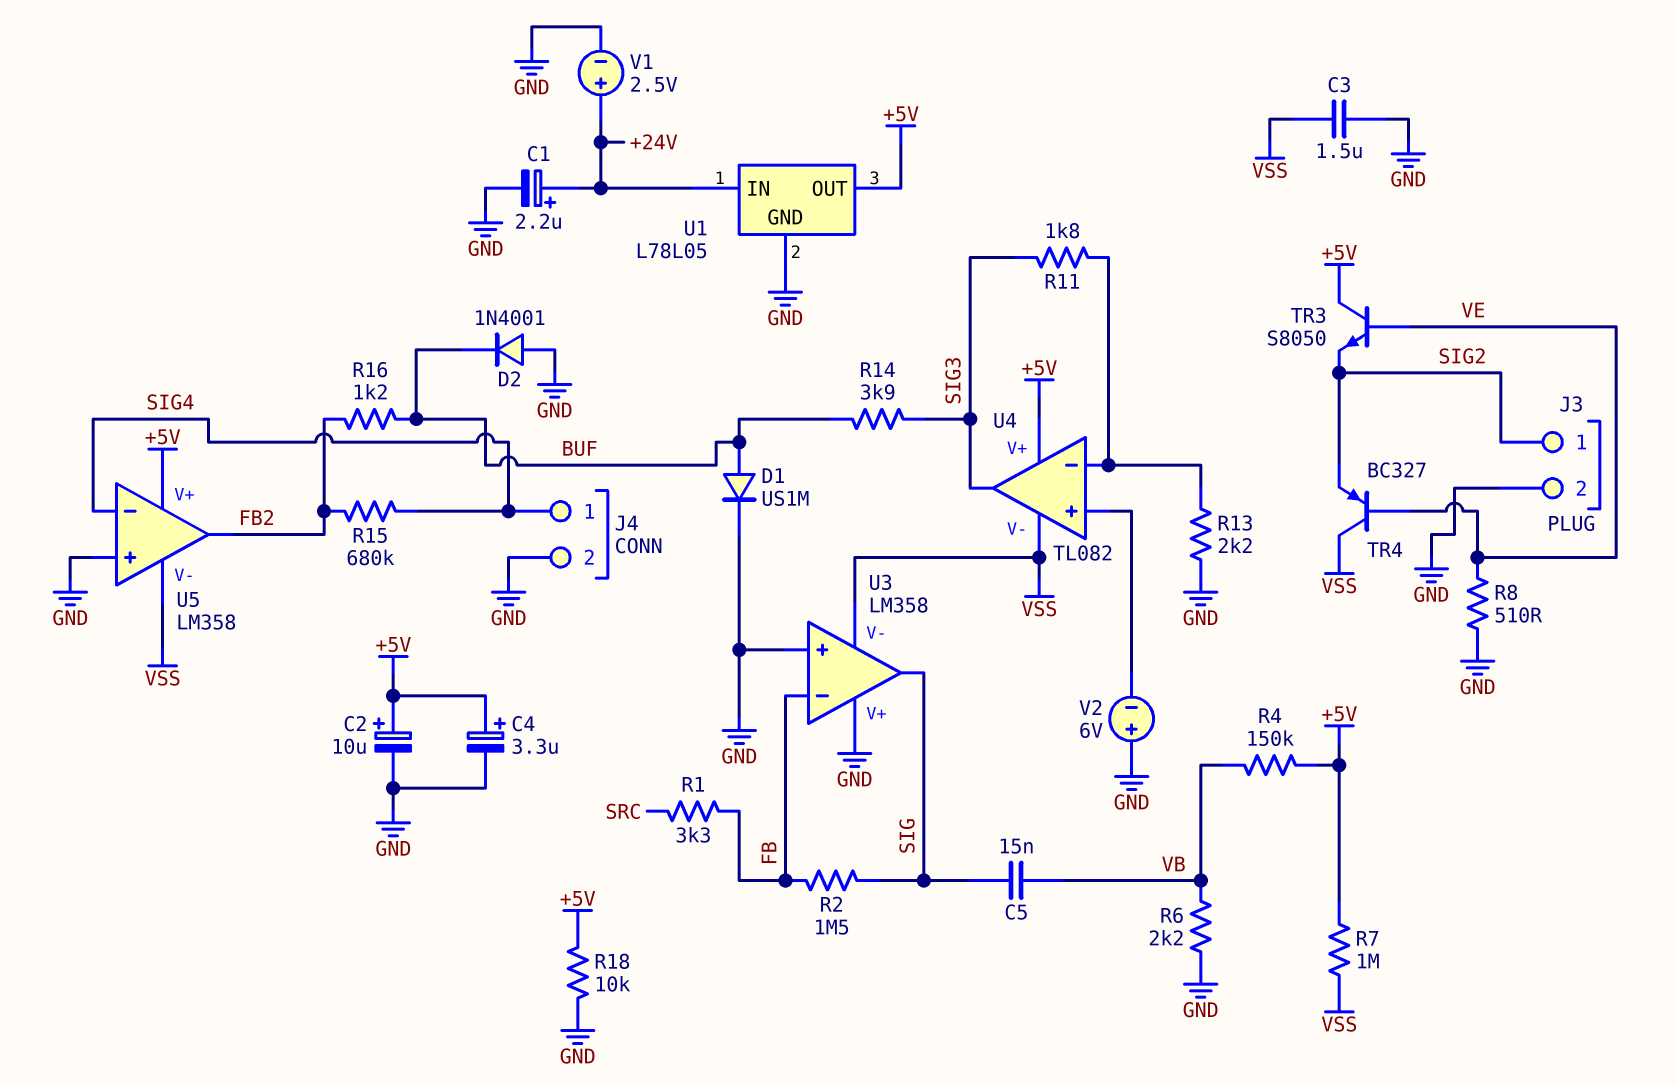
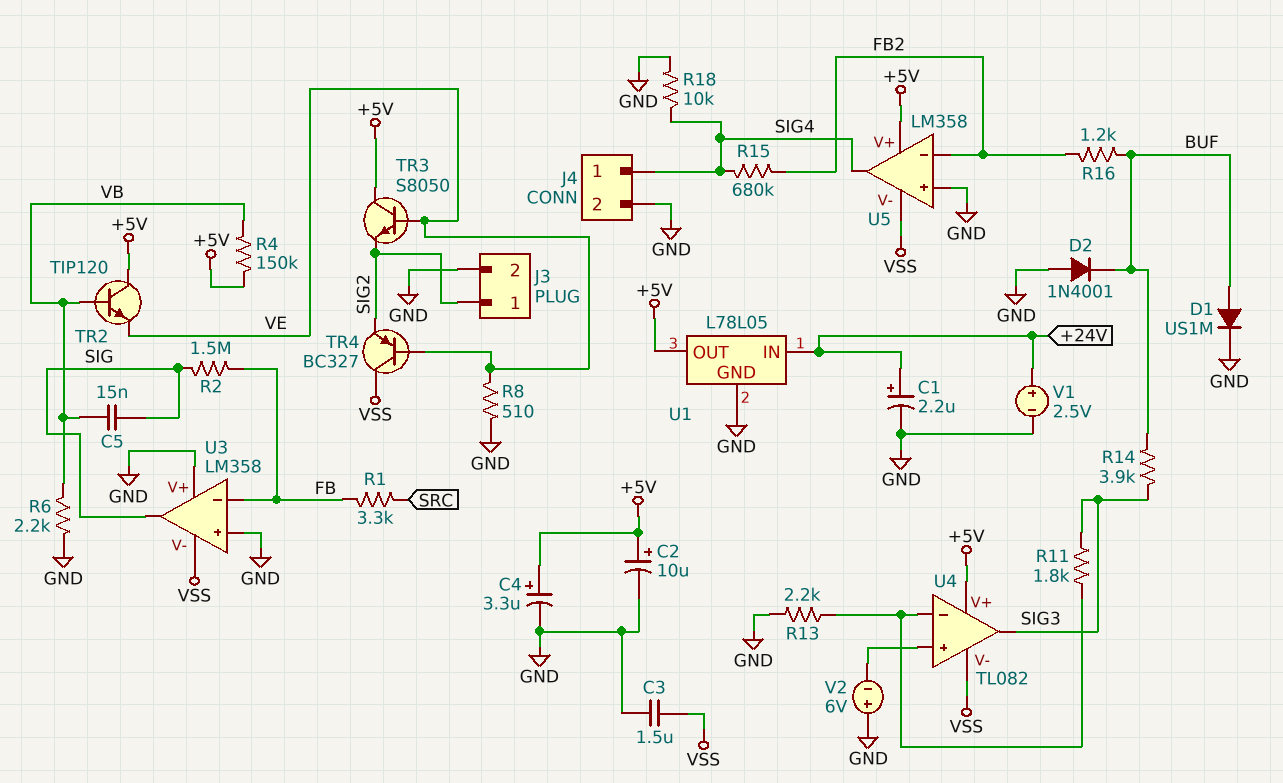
R7: 1M (+5V, VSS) -> none
R18: 10k (+5V, GND) -> 10k (GND, SIG4)
TR2: none -> NPN TIP120 (B VB, C +5V, E VE)
U5 pin in-: SIG4 -> FB2
U5 pin out: FB2 -> SIG4

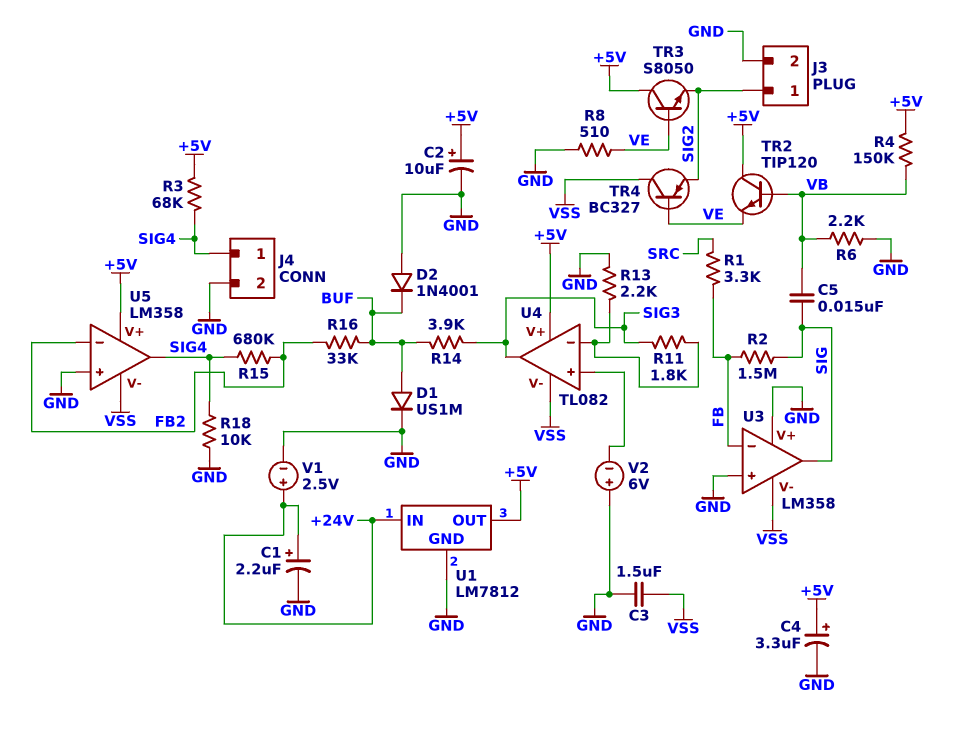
R3: none -> 68k (+5V, SIG4)
R16: 1.2k (BUF, FB2) -> 33k (BUF, FB2)
U1: L78L05 -> LM7812

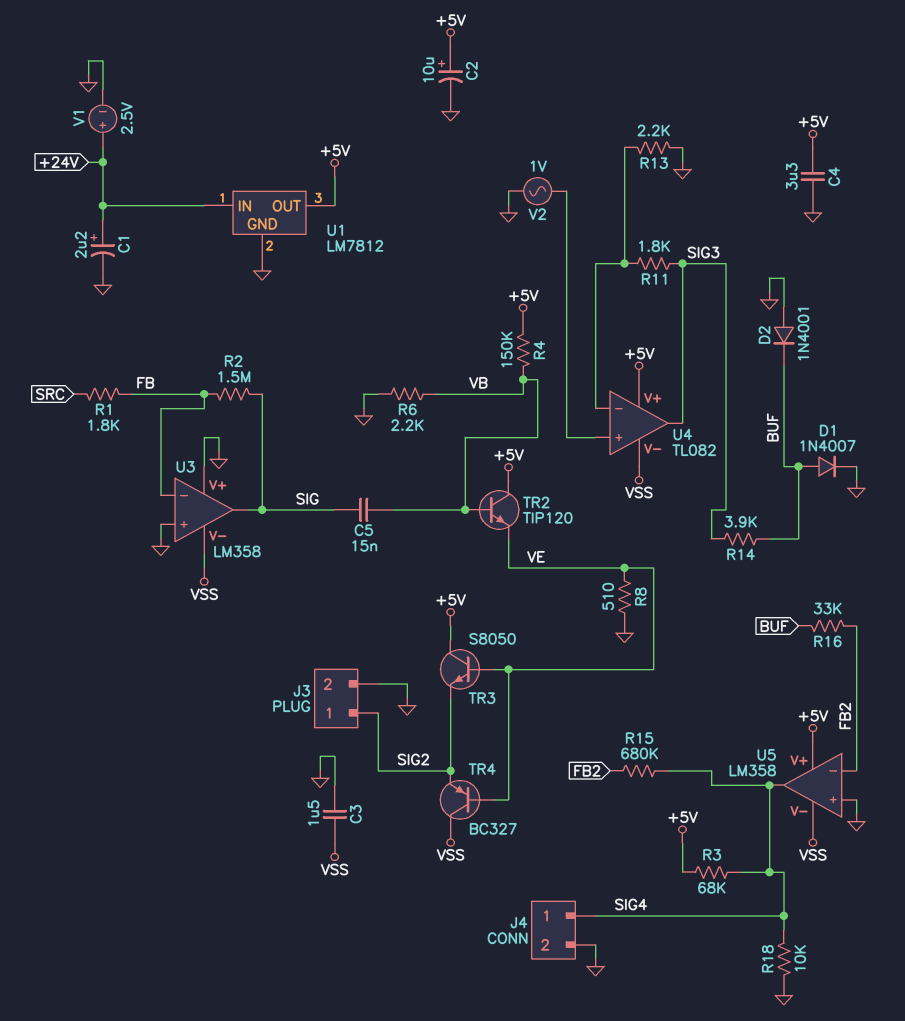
C4: 3.3uF (plus +5V, minus GND) -> 3.3uF (+5V, GND)
D1: diode US1M (A BUF, K GND) -> diode 1N4007 (A BUF, K GND)
R1: 3.3k (FB, SRC) -> 1.8k (FB, SRC)
V2: 6V (plus GND, minus U4/in+) -> AC 1V (GND, U4/in+)

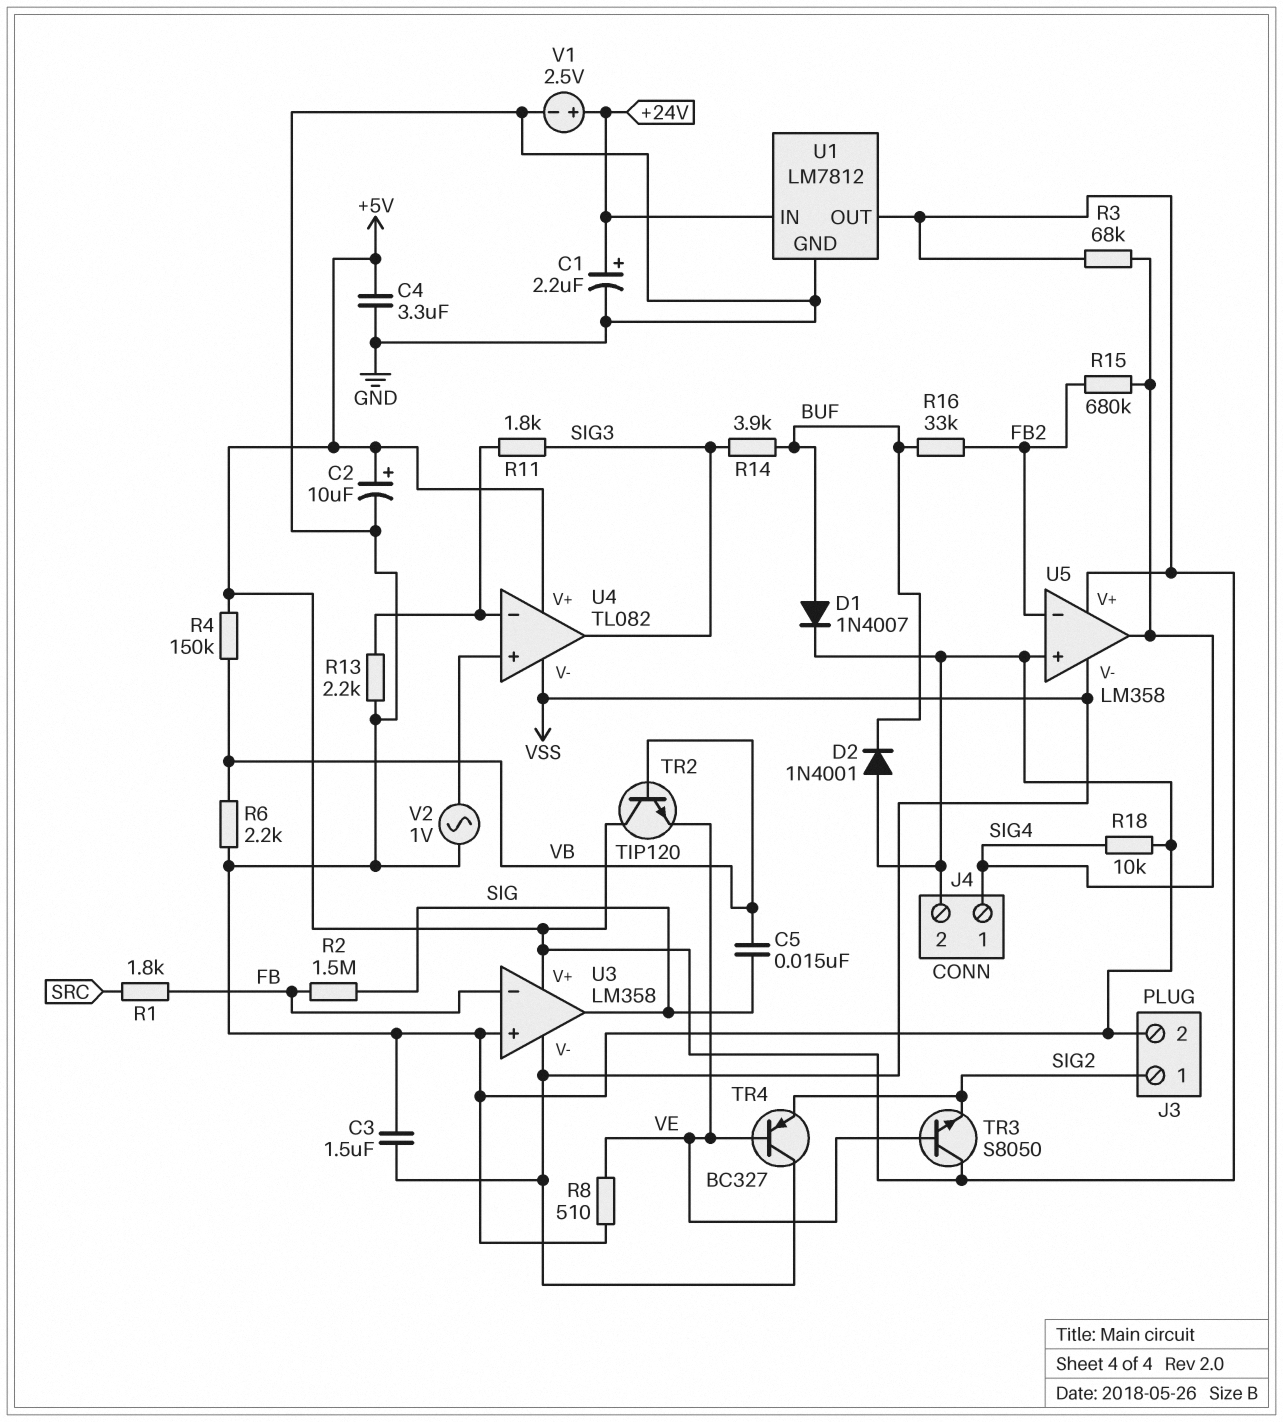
U3 pin V+: GND -> +5V

